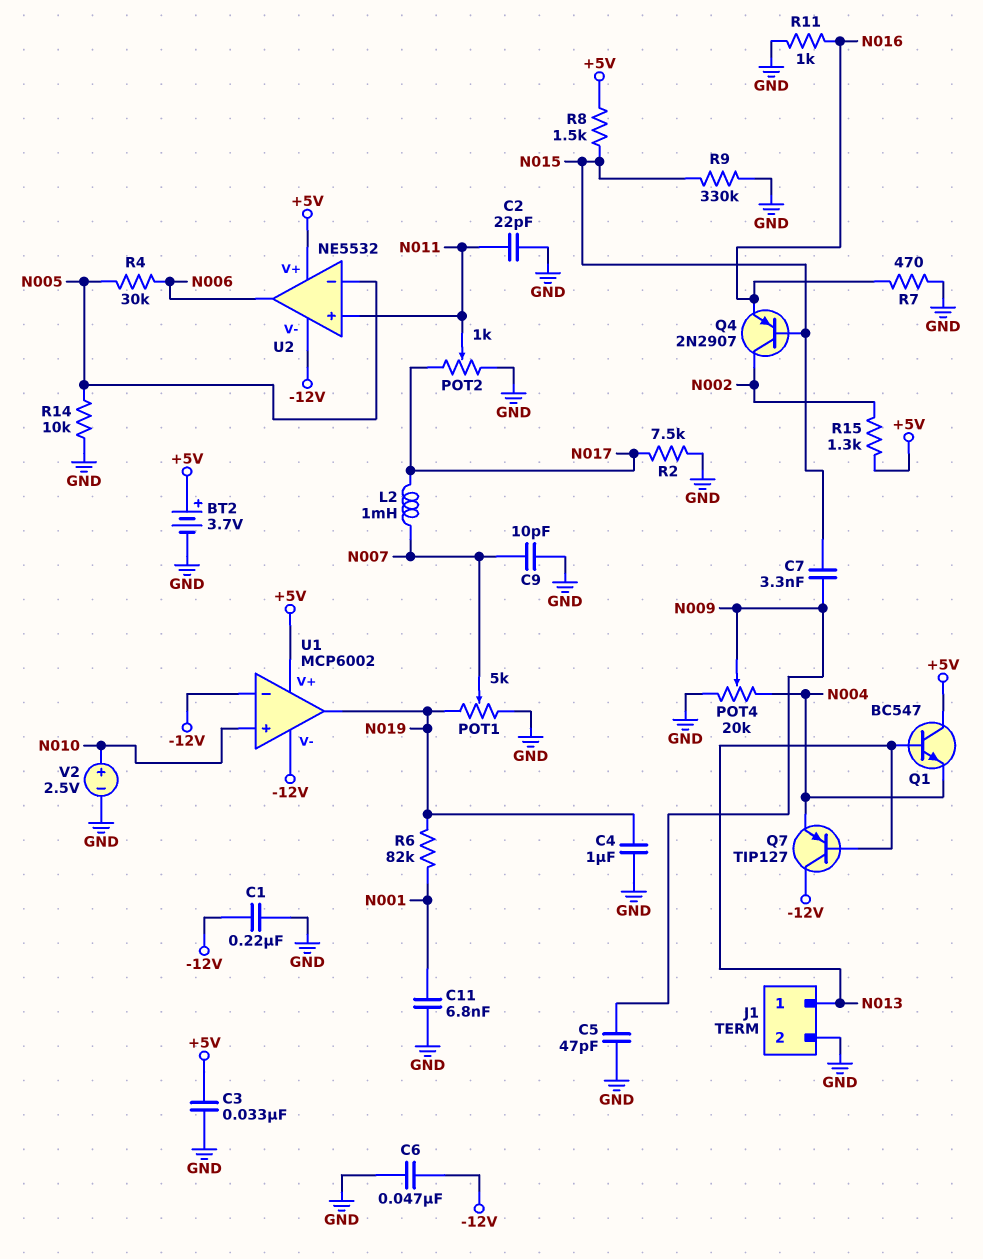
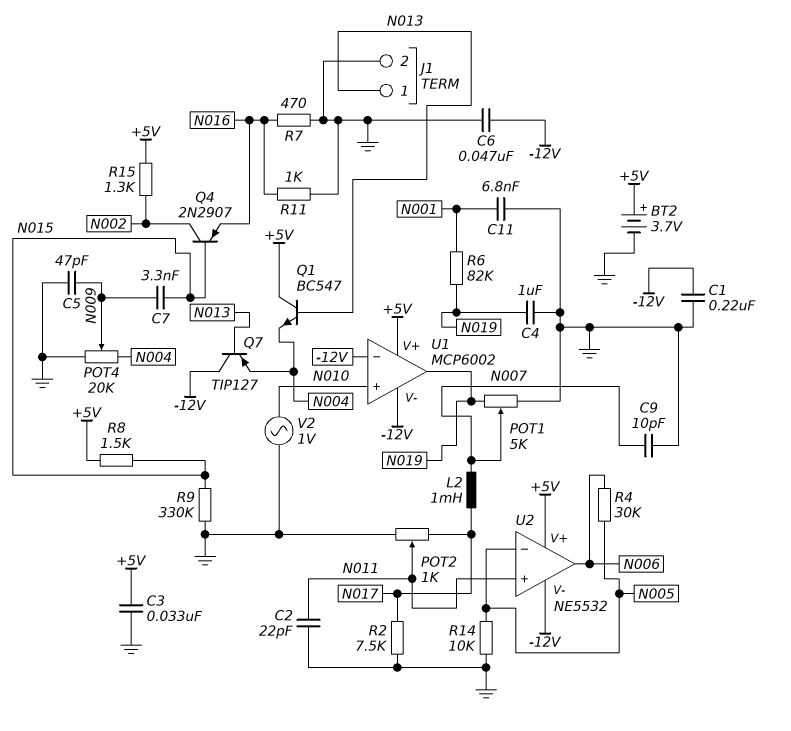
V2: 2.5V (plus N010, minus GND) -> AC 1V (GND, N010)

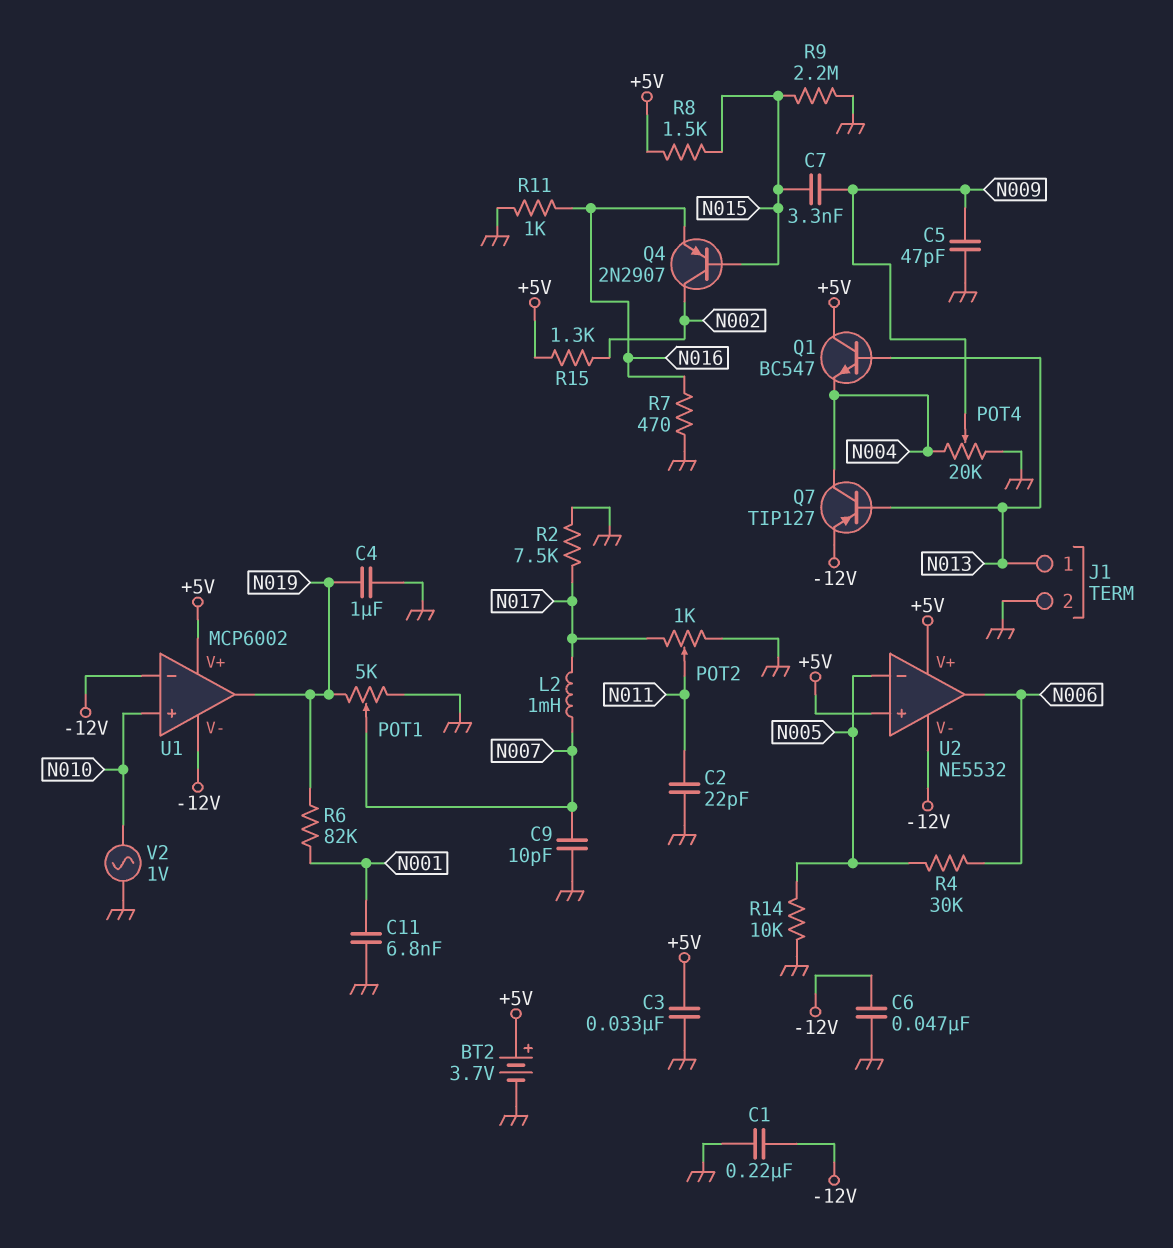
Q7: PNP TIP127 (B N013, C -12V, E N004) -> PNP TIP127 (B N013, C N004, E -12V)
R9: 330k (GND, N015) -> 2.2M (GND, N015)
U2 pin in+: N011 -> +5V

